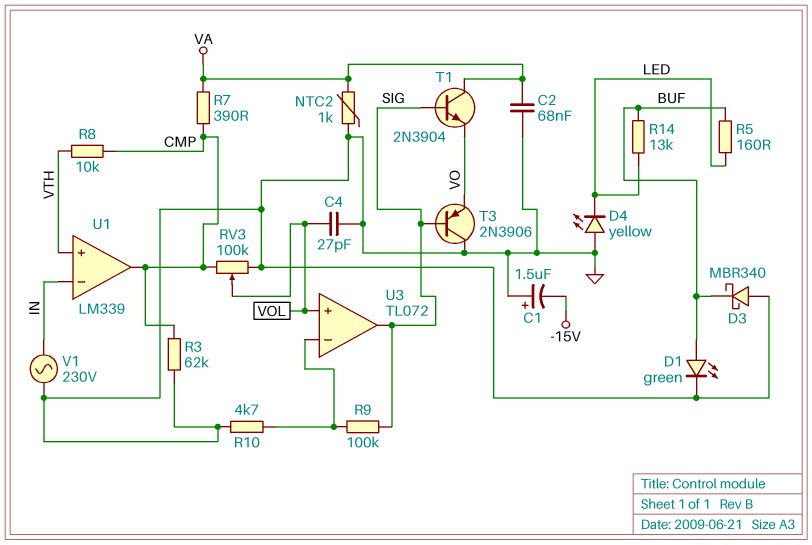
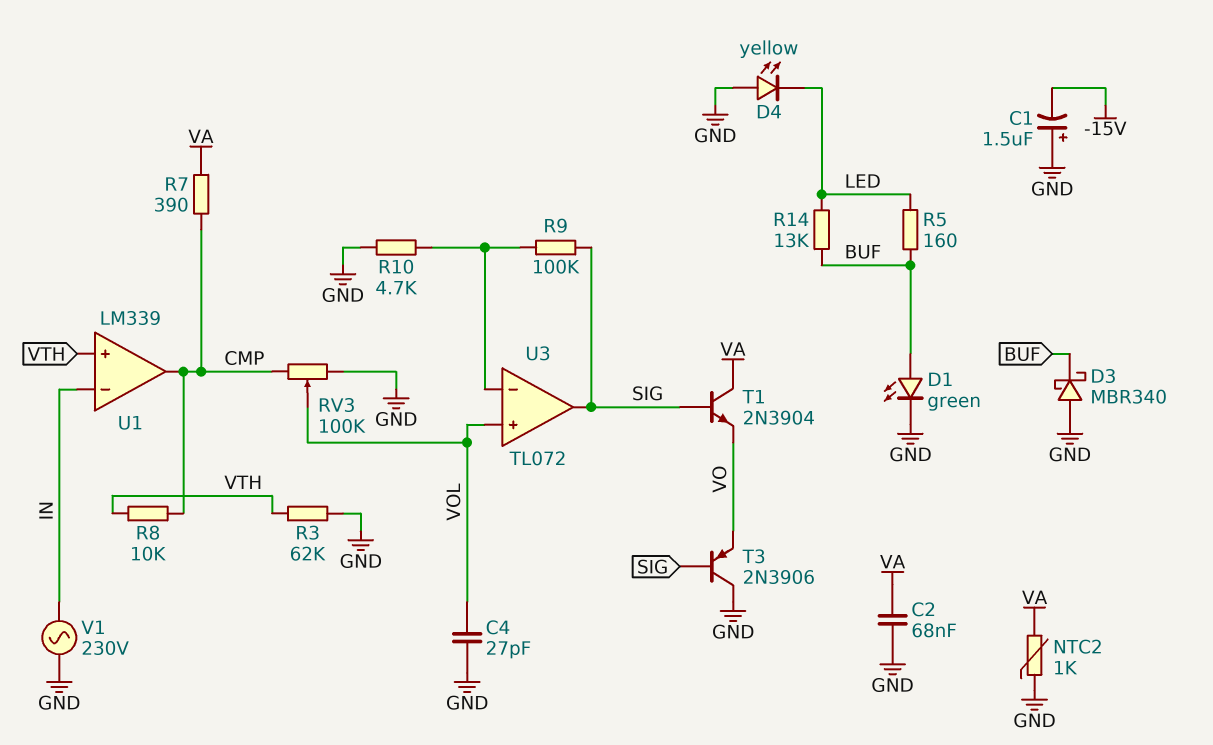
R3: 62k (CMP, GND) -> 62k (GND, VTH)

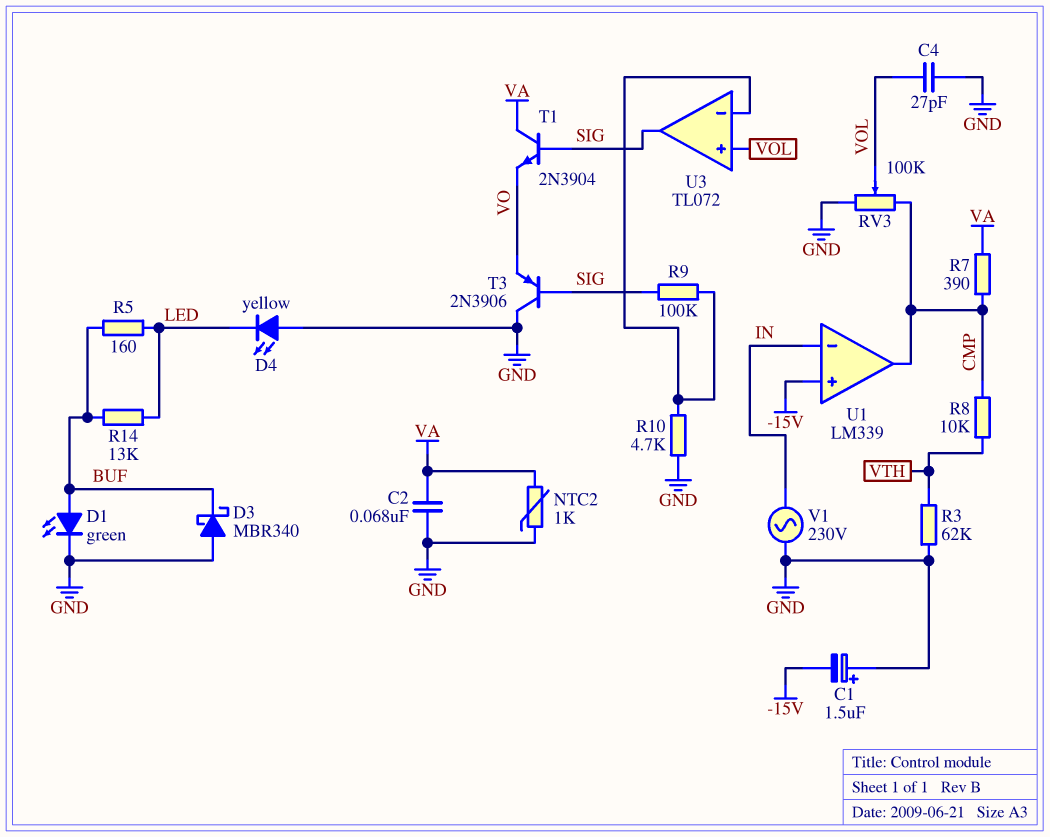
U1 pin in+: VTH -> -15V

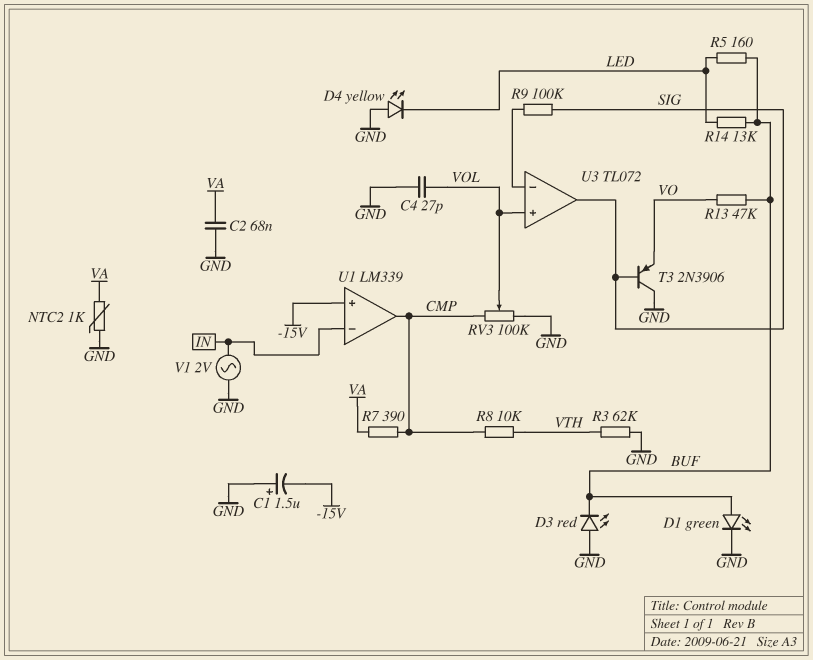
D3: schottky MBR340 (A GND, K BUF) -> LED red (A GND, K BUF)
R10: 4.7k (GND, U3/in-) -> none
R13: none -> 47k (BUF, VO)
T1: NPN 2N3904 (B SIG, C VA, E VO) -> none
V1: AC 230V (GND, IN) -> AC 2V (GND, IN)

